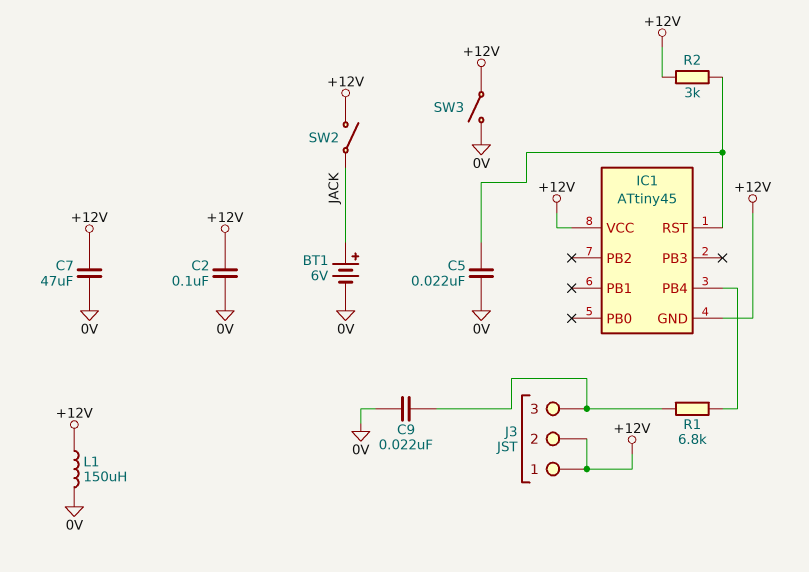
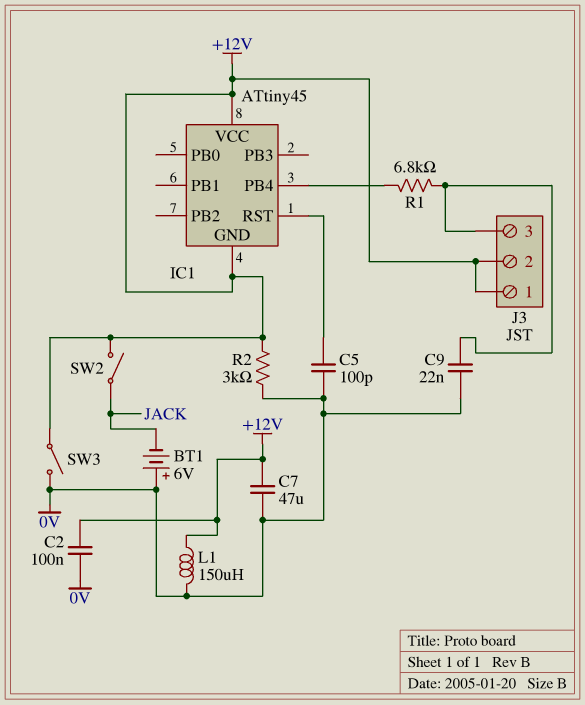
BT1: 6V (plus JACK, minus 0V) -> 6V (plus 0V, minus JACK)
C5: 22nF (0V, IC1/RST) -> 100pF (0V, IC1/RST)
R2: 3k (+12V, IC1/RST) -> 3k (+12V, 0V)

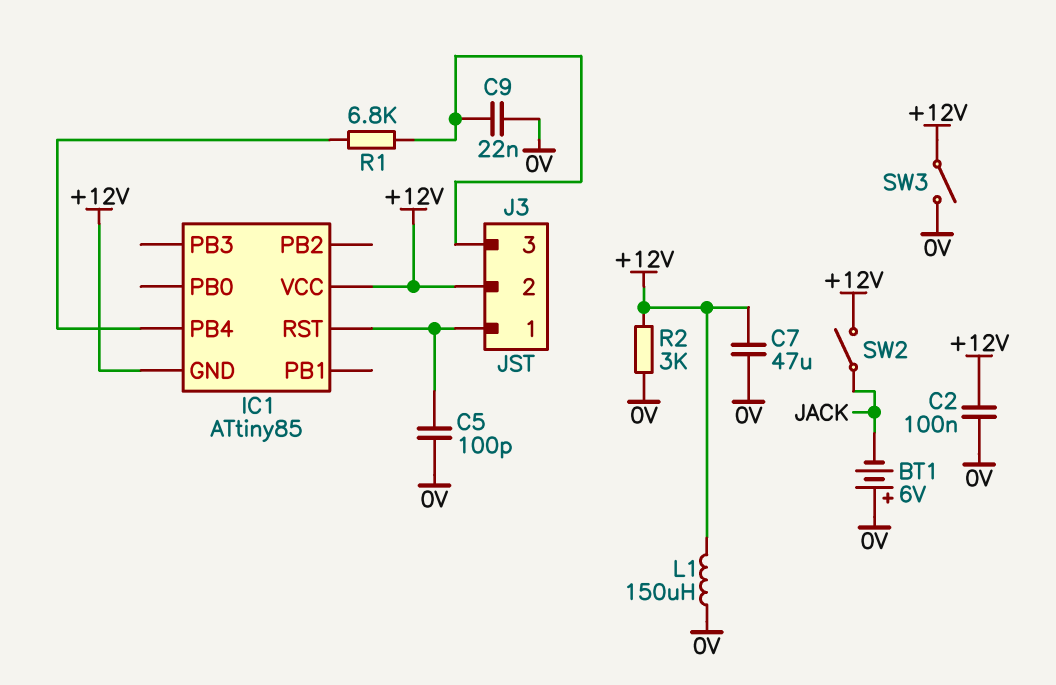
IC1: ATtiny45 -> ATtiny85
J3 pin 1: +12V -> IC1/RST

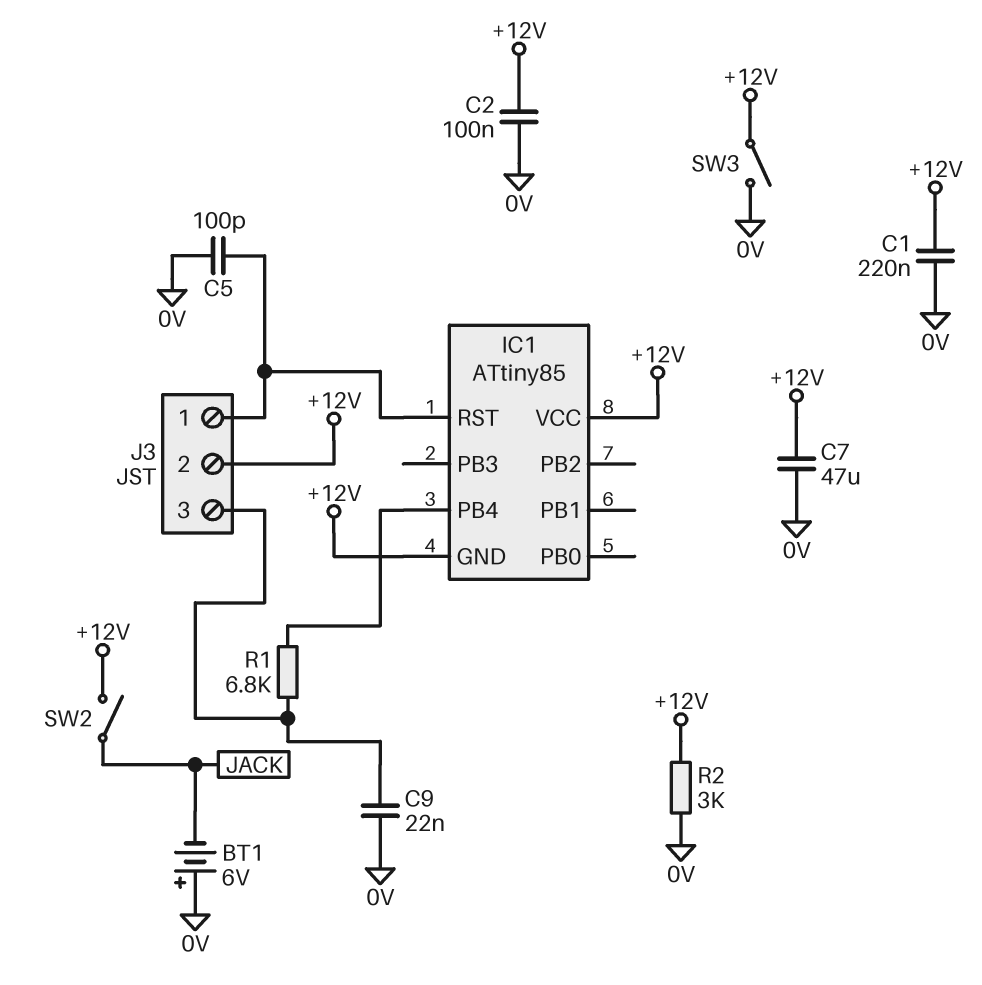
C1: none -> 220nF (+12V, 0V)
L1: 150uH (+12V, 0V) -> none

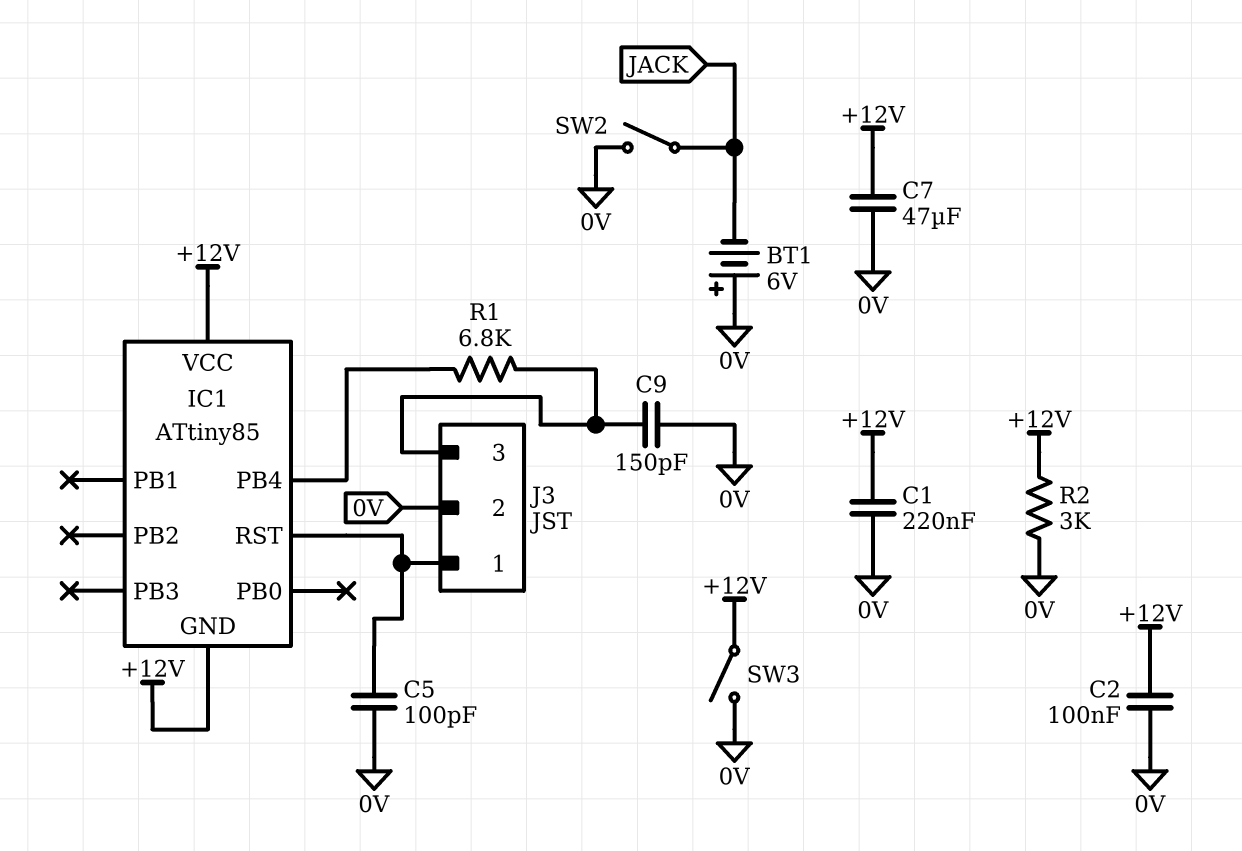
C9: 22nF (0V, J3/3) -> 150pF (0V, J3/3)
J3 pin 2: +12V -> 0V
SW2: switch (+12V, JACK) -> switch (0V, JACK)

